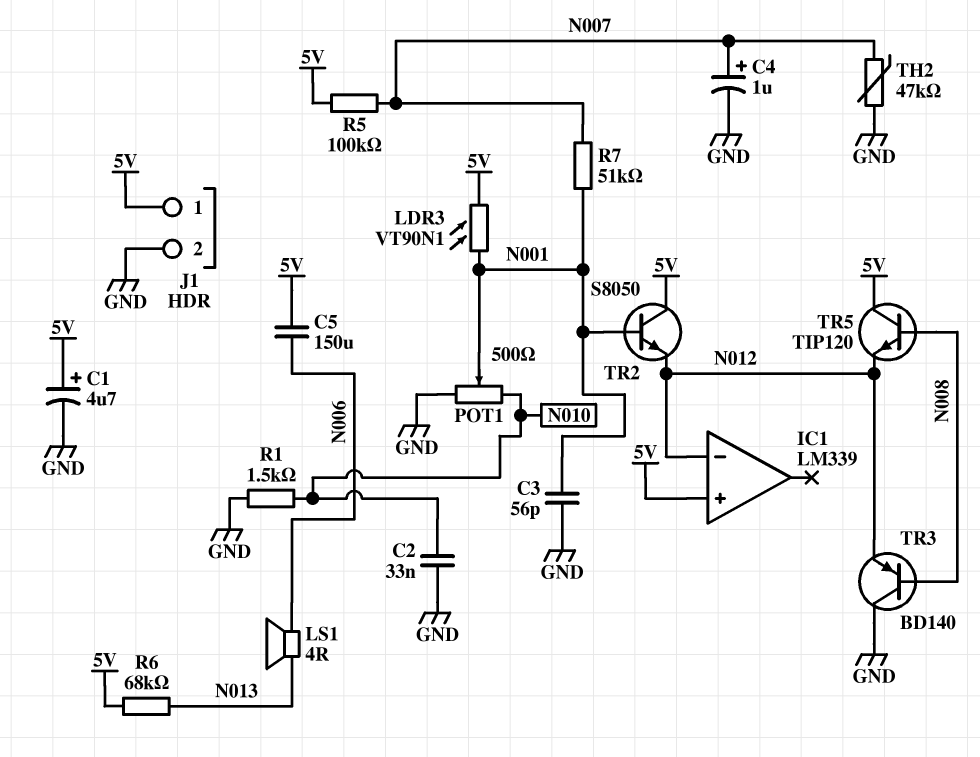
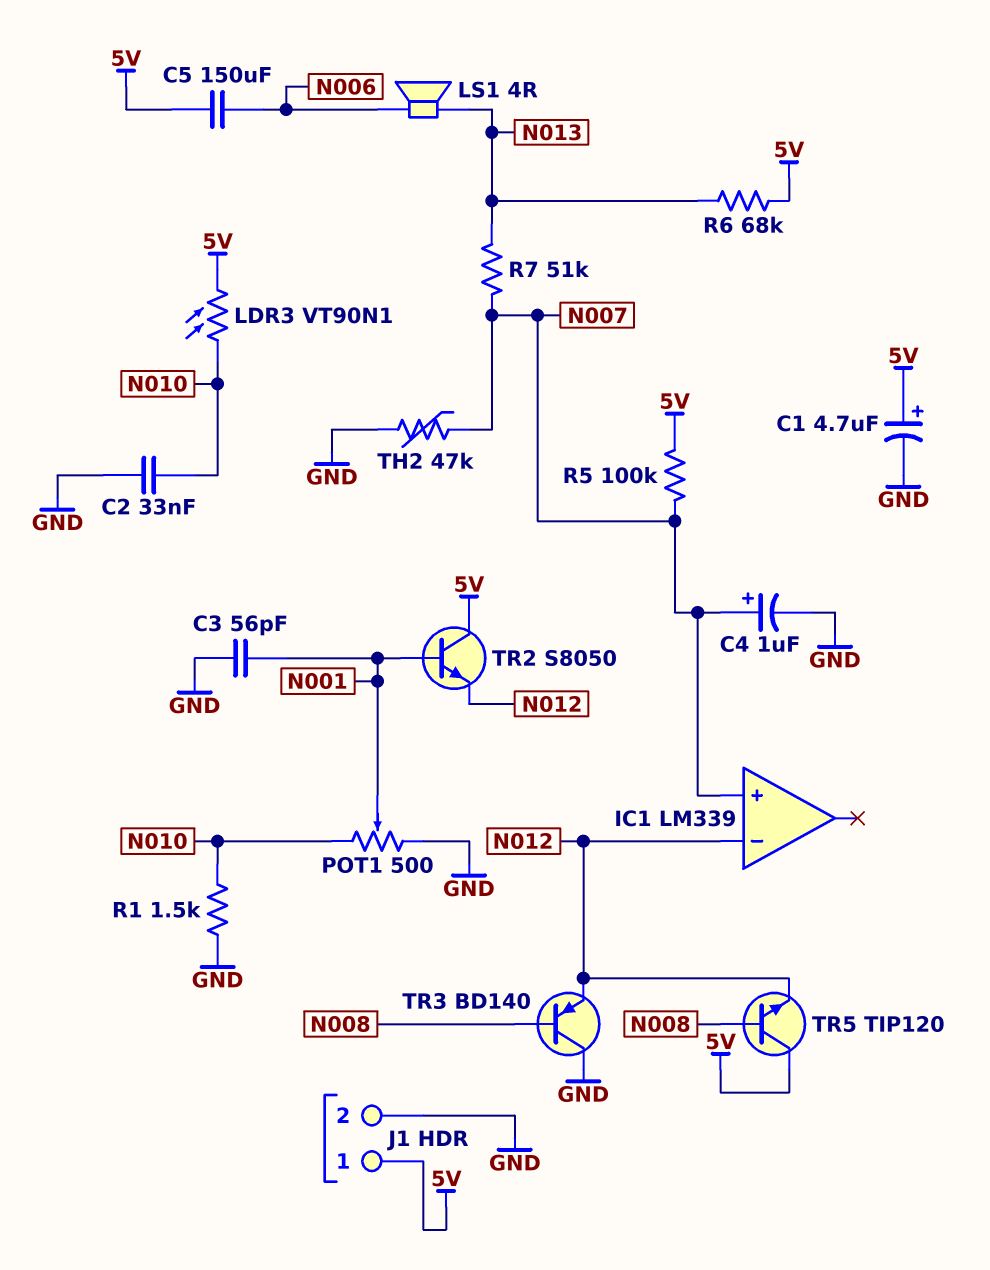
IC1 pin in+: 5V -> N007
LDR3: VT90N1 (5V, N001) -> VT90N1 (5V, N010)
R7: 51k (N001, N007) -> 51k (N007, N013)

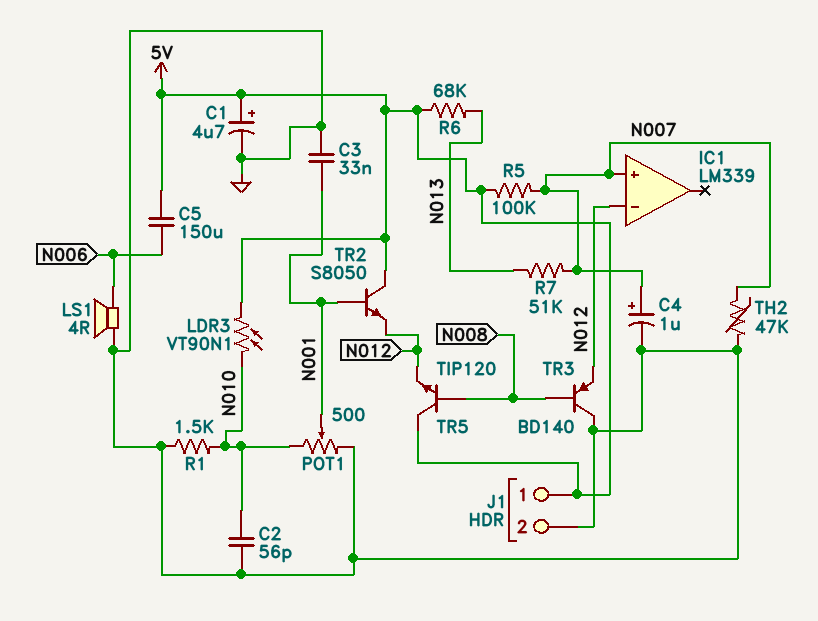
C2: 33nF (GND, N010) -> 56pF (GND, N010)
C3: 56pF (GND, N001) -> 33nF (GND, N001)
LS1: speaker 4R (N006, N013) -> speaker 4R (GND, N006)

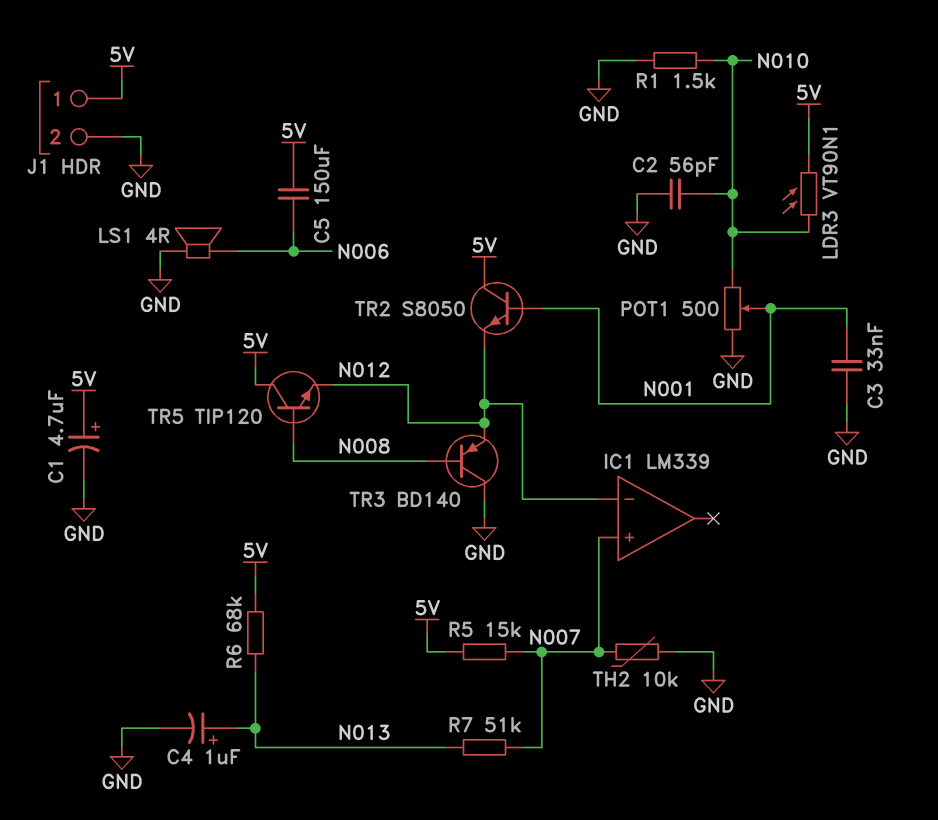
C4: 1uF (plus N007, minus GND) -> 1uF (plus N013, minus GND)
R5: 100k (5V, N007) -> 15k (5V, N007)
TH2: 47k (GND, N007) -> 10k (GND, N007)

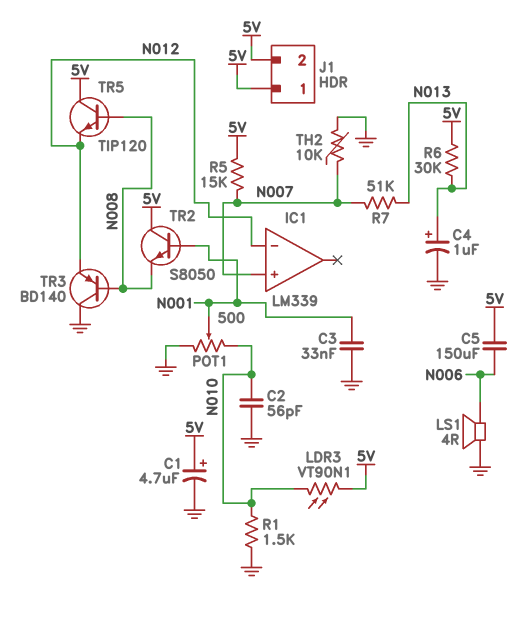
J1 pin 2: GND -> 5V
R6: 68k (5V, N013) -> 30k (5V, N013)
TR2: NPN S8050 (B N001, C 5V, E N012) -> NPN S8050 (B N001, C 5V, E N008)

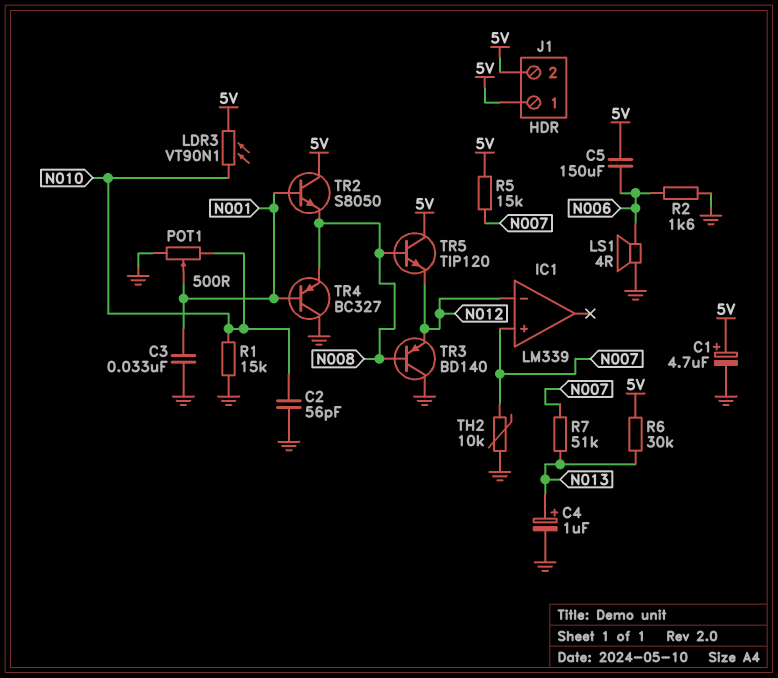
R1: 1.5k (GND, N010) -> 15k (GND, N010)
R2: none -> 1.6k (GND, N006)
TR4: none -> PNP BC327 (B N001, C GND, E N008)

